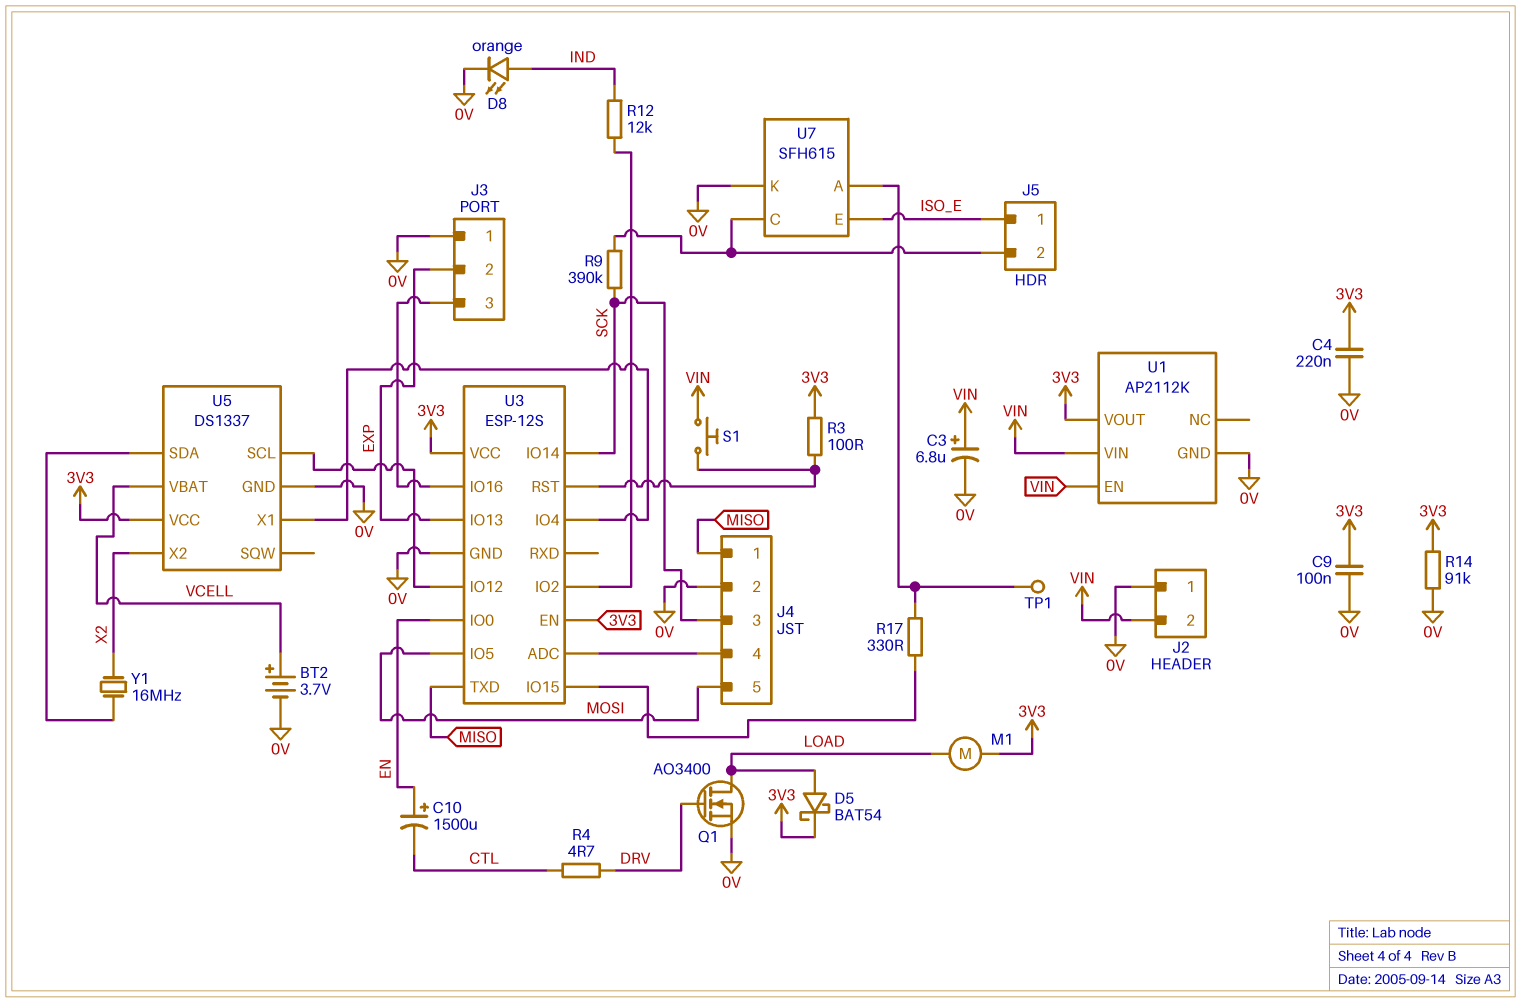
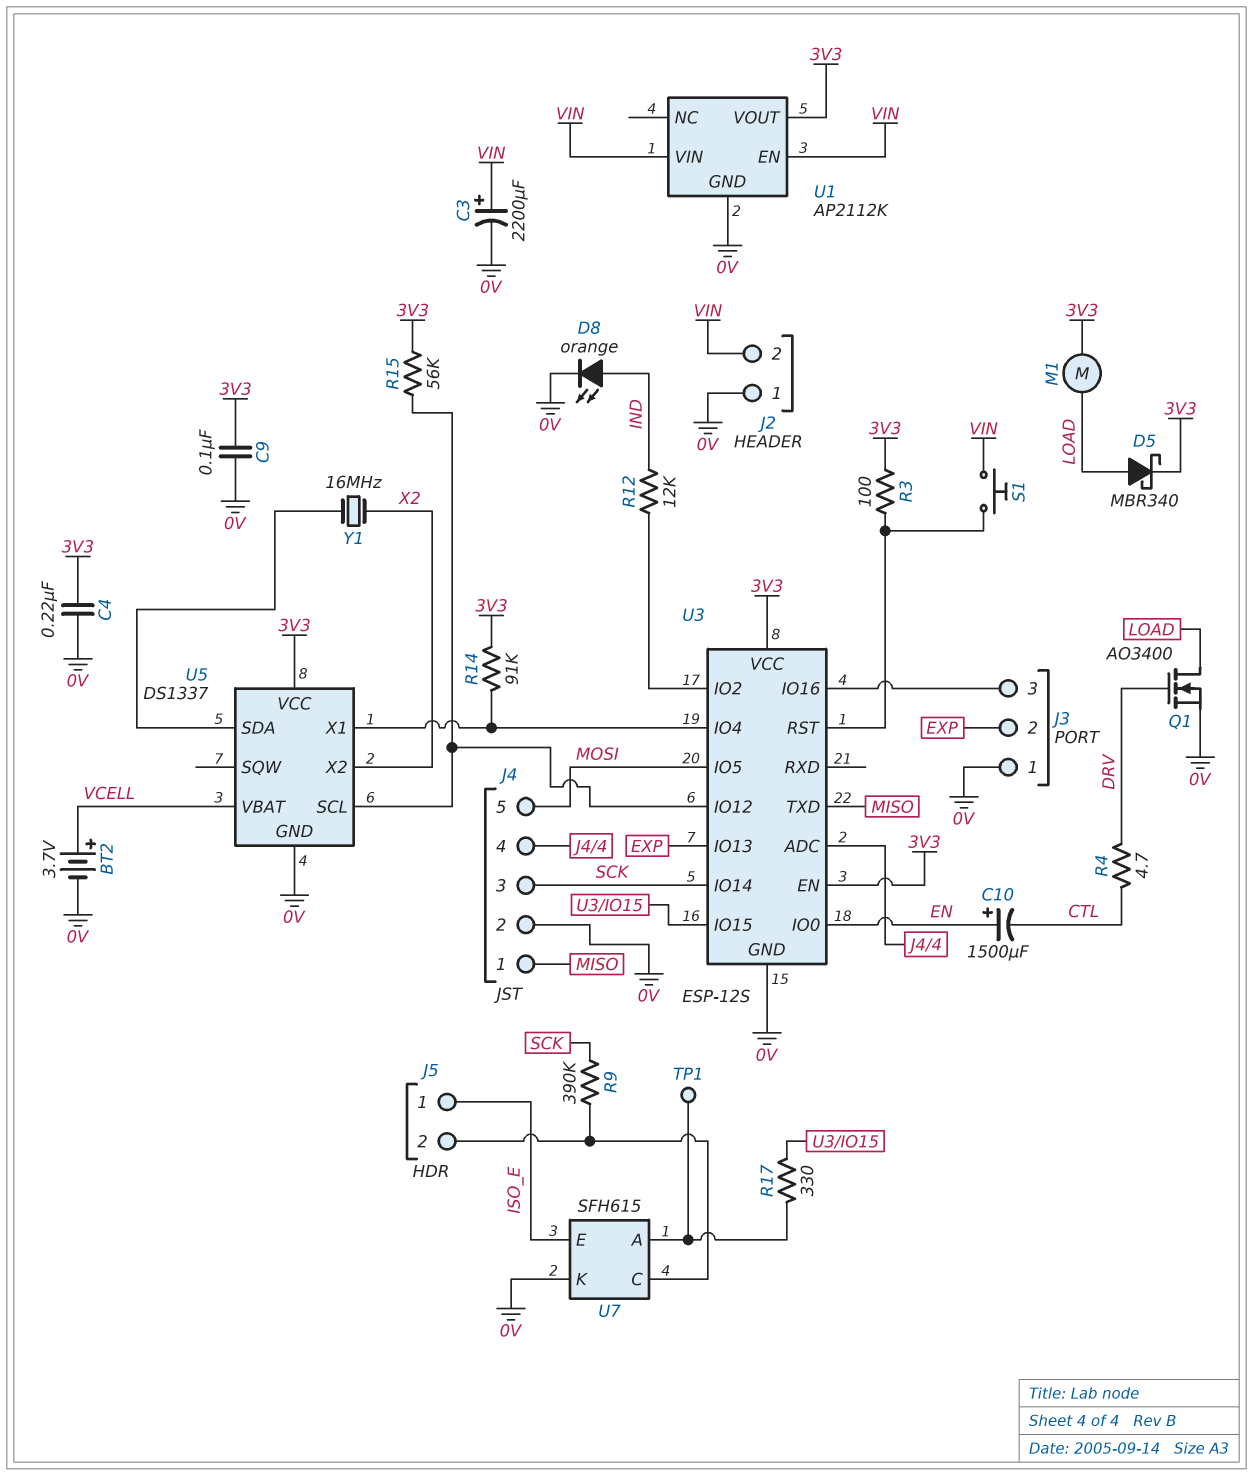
C3: 6.8uF (plus VIN, minus 0V) -> 2200uF (plus VIN, minus 0V)
D5: schottky BAT54 (A LOAD, K 3V3) -> schottky MBR340 (A LOAD, K 3V3)
R14: 91k (0V, 3V3) -> 91k (3V3, U3/IO4)
R15: none -> 56k (3V3, U3/IO12)

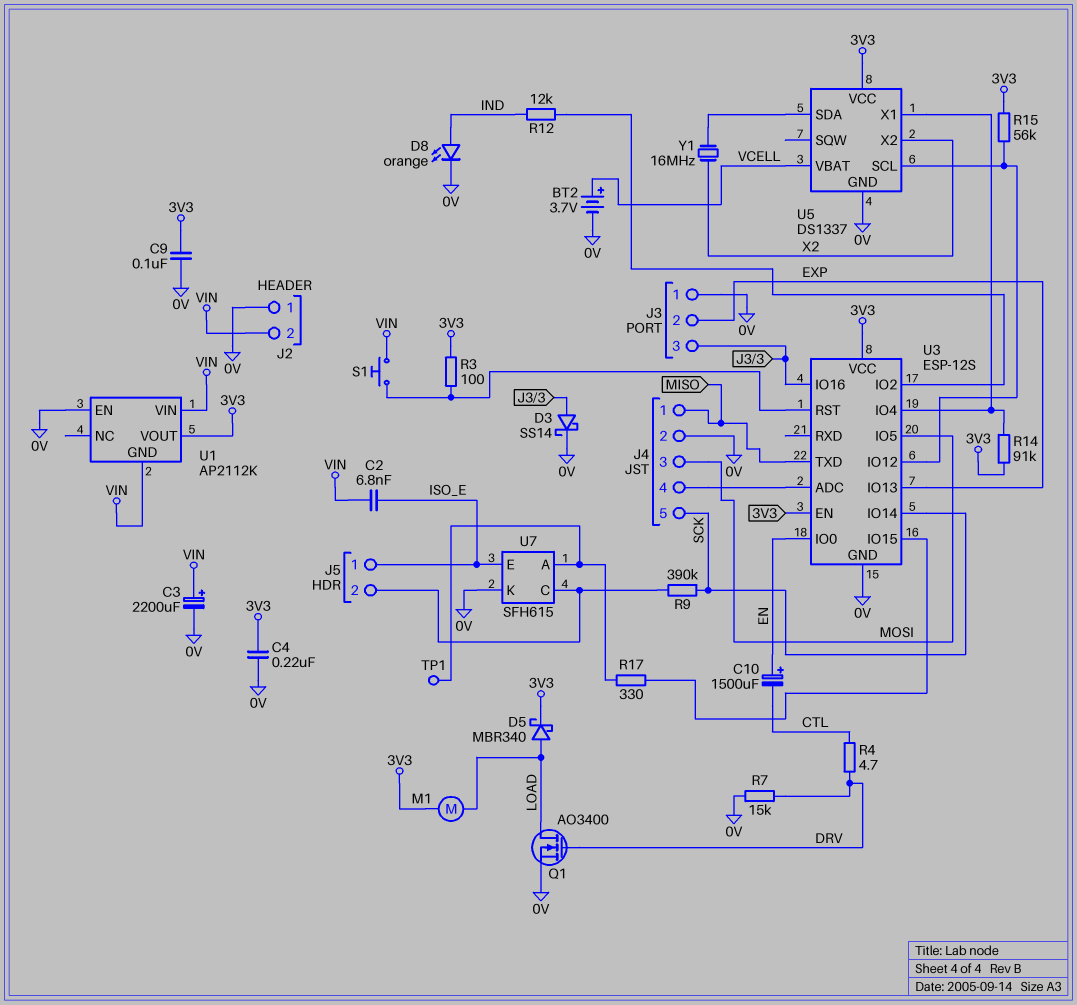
C2: none -> 6.8nF (ISO_E, VIN)
D3: none -> schottky SS14 (A J3/3, K 0V)
J4 pin 3: SCK -> MOSI
J4 pin 5: MOSI -> SCK
R7: none -> 15k (0V, DRV)
U1 pin EN: VIN -> 0V
U1 pin GND: 0V -> VIN

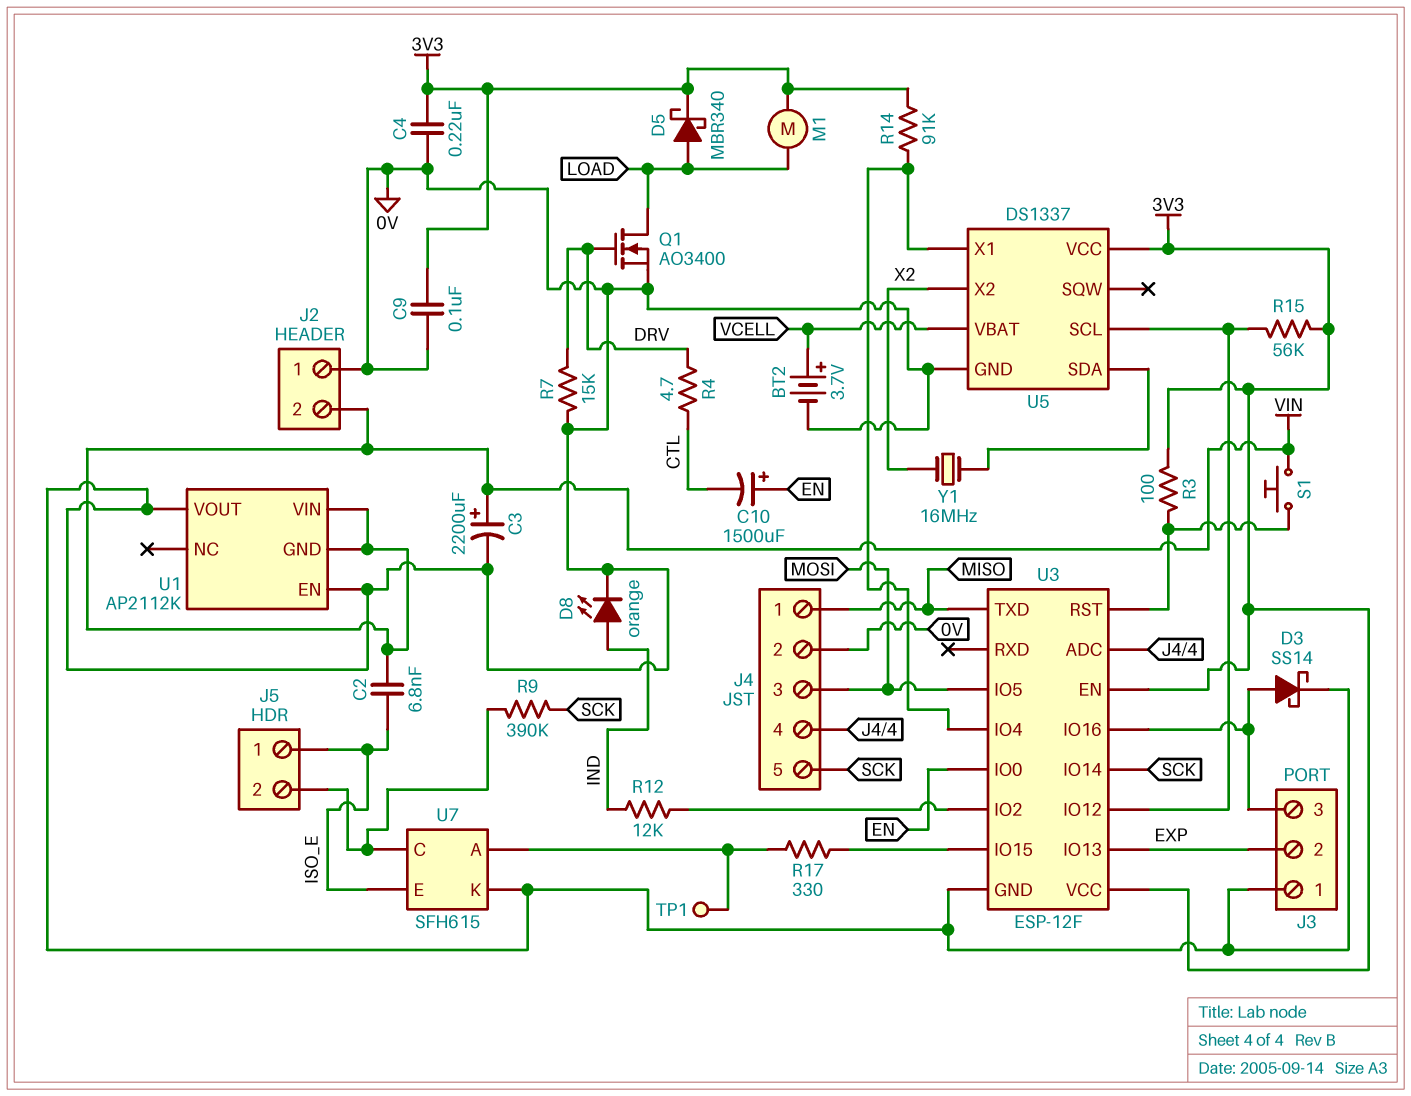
U1 pin VOUT: 3V3 -> 0V
U3: ESP-12S -> ESP-12F

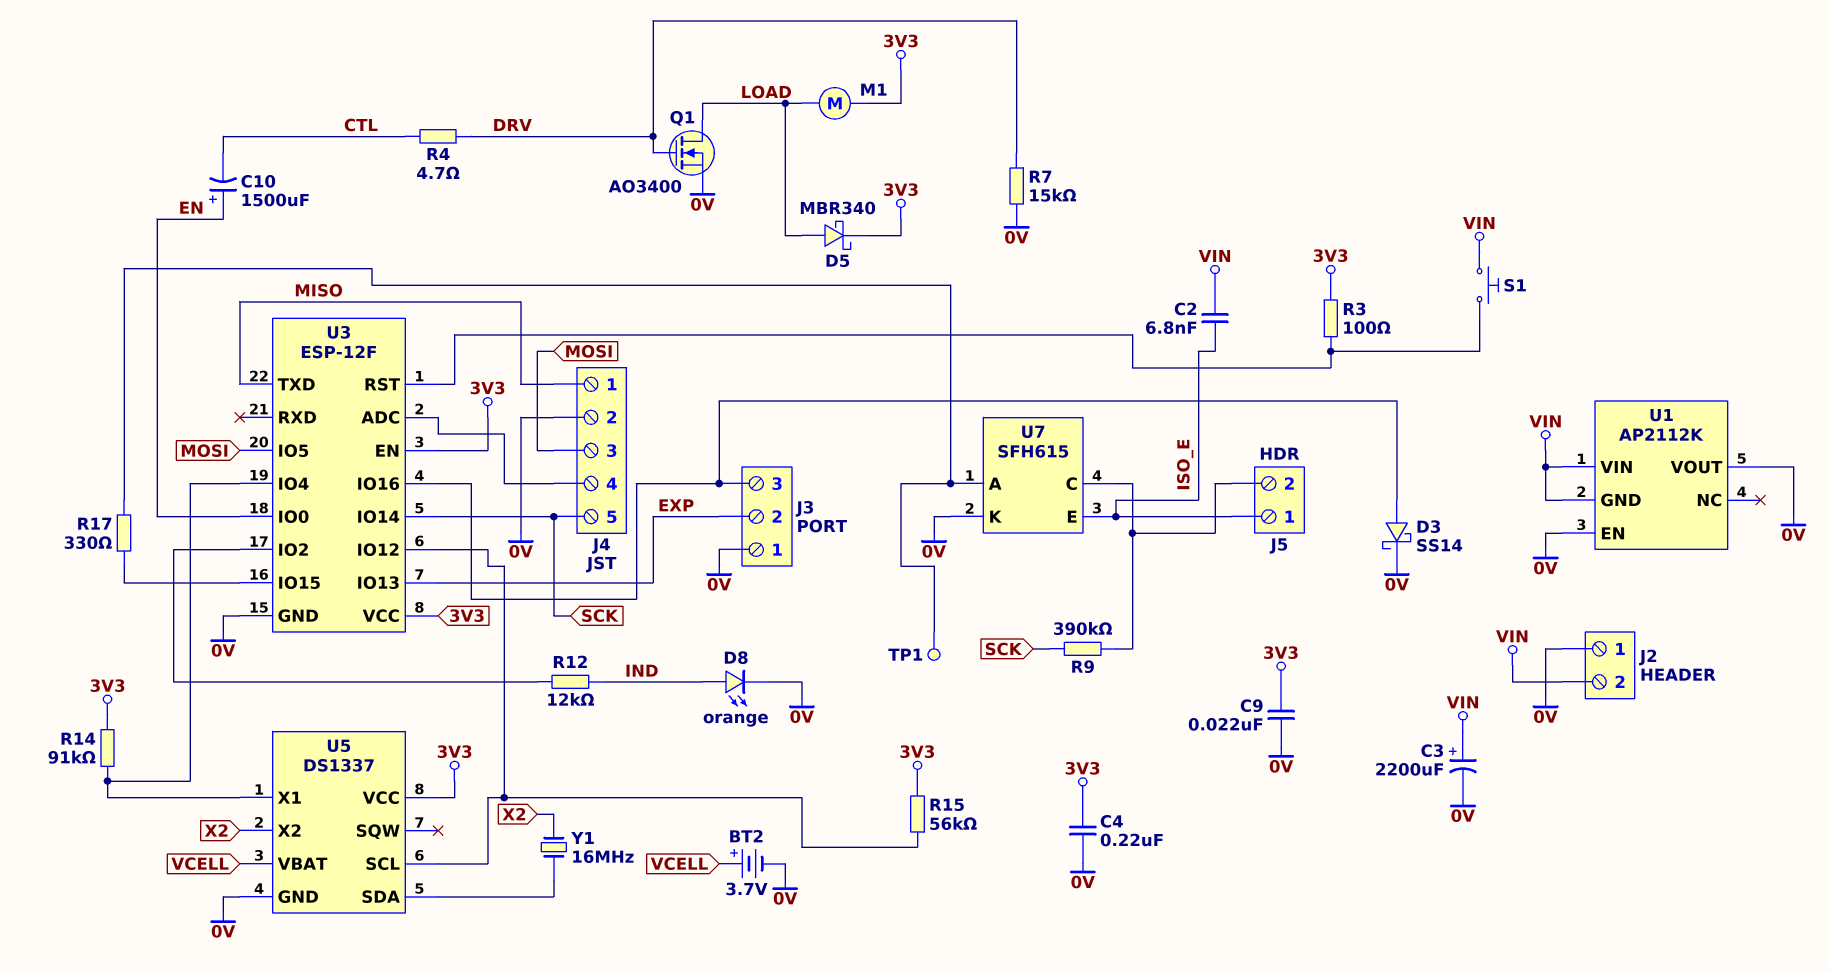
C9: 100nF (0V, 3V3) -> 22nF (0V, 3V3)

